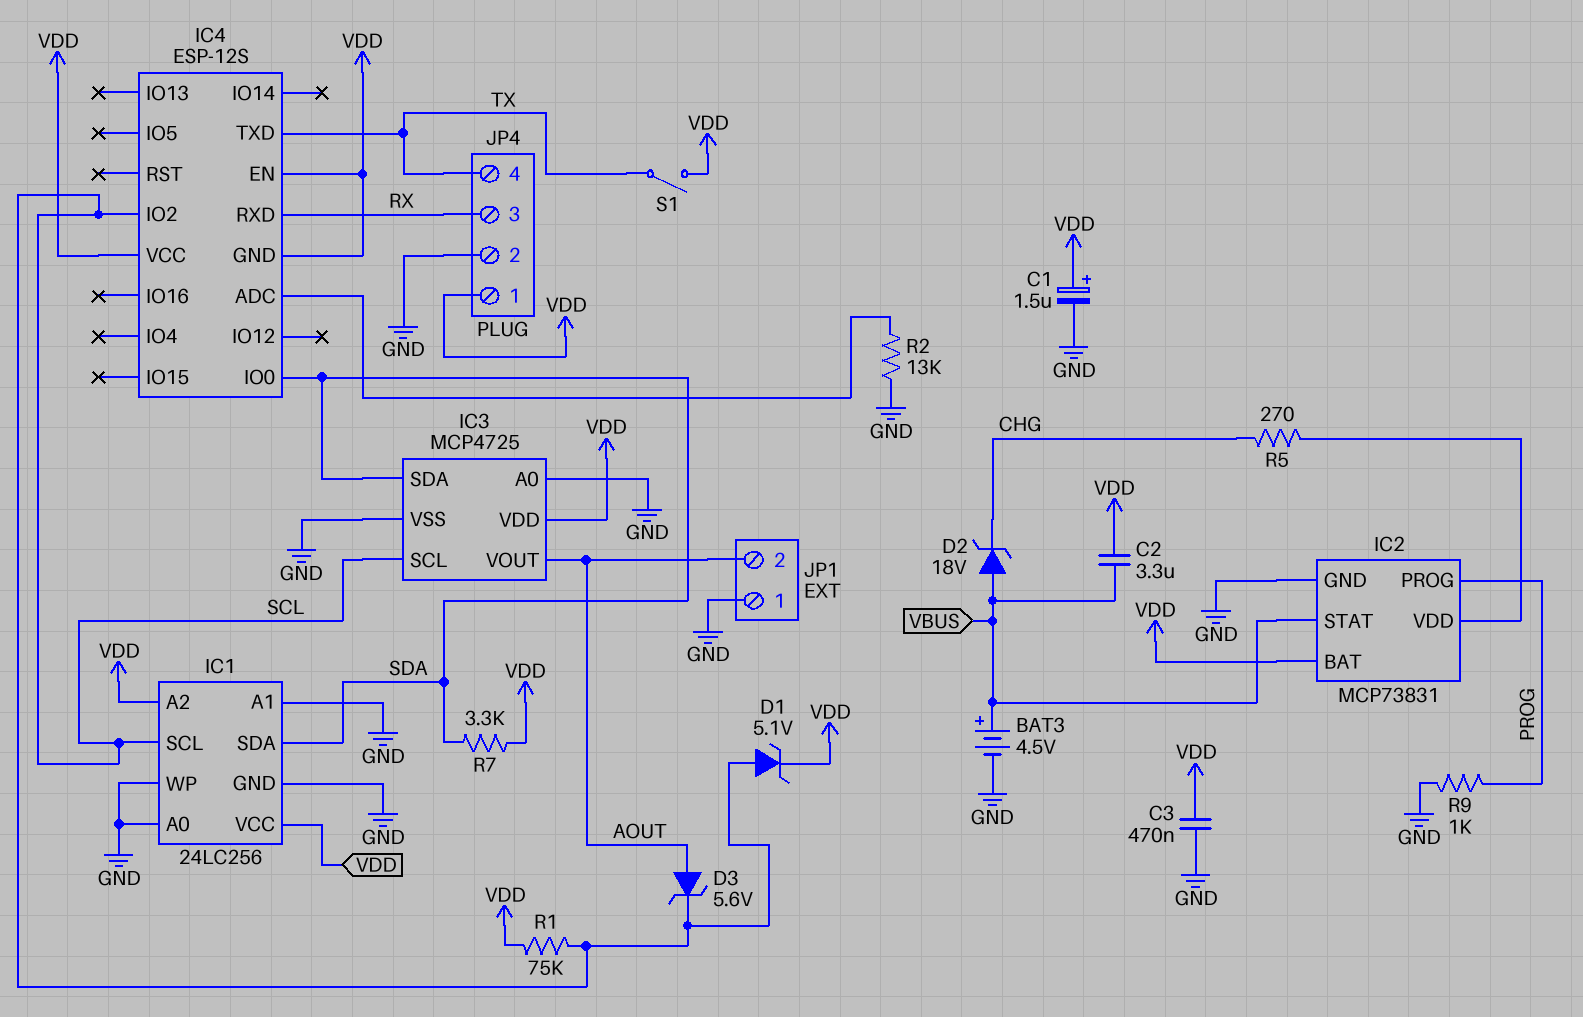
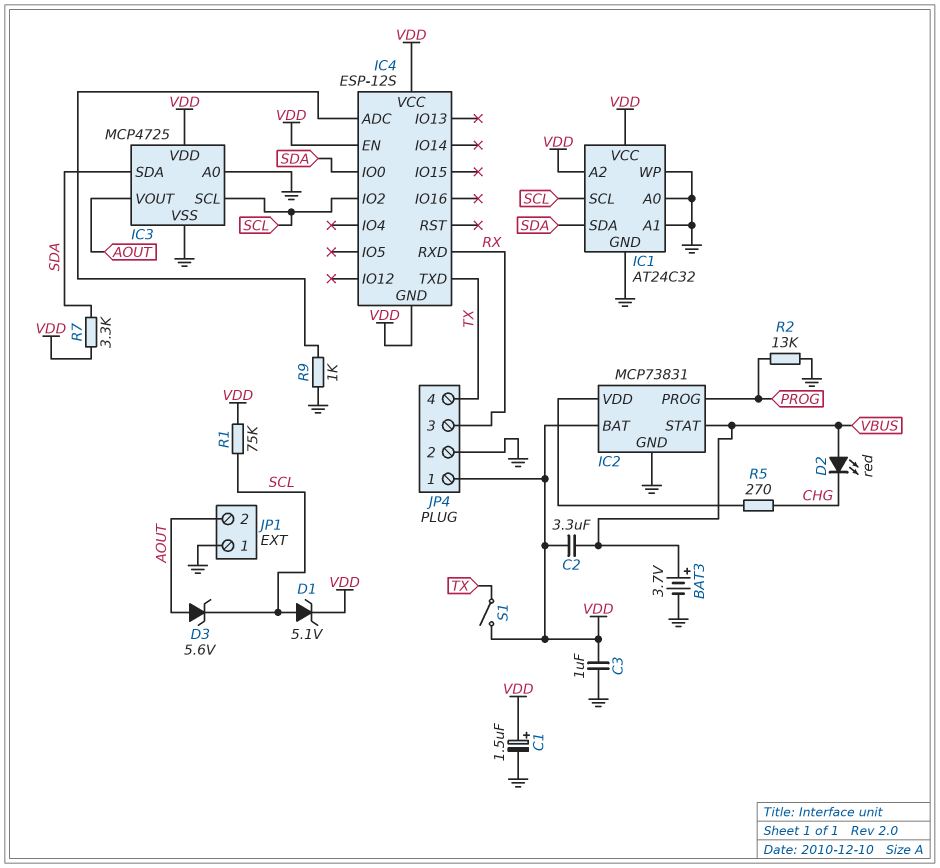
BAT3: 4.5V (plus VBUS, minus GND) -> 3.7V (plus VBUS, minus GND)
C3: 470nF (GND, VDD) -> 1uF (GND, VDD)
D2: zener 18V (A VBUS, K CHG) -> LED red (A VBUS, K CHG)
IC1: 24LC256 -> AT24C32
R2: 13k (GND, IC4/ADC) -> 13k (GND, PROG)
R9: 1k (GND, PROG) -> 1k (GND, IC4/ADC)

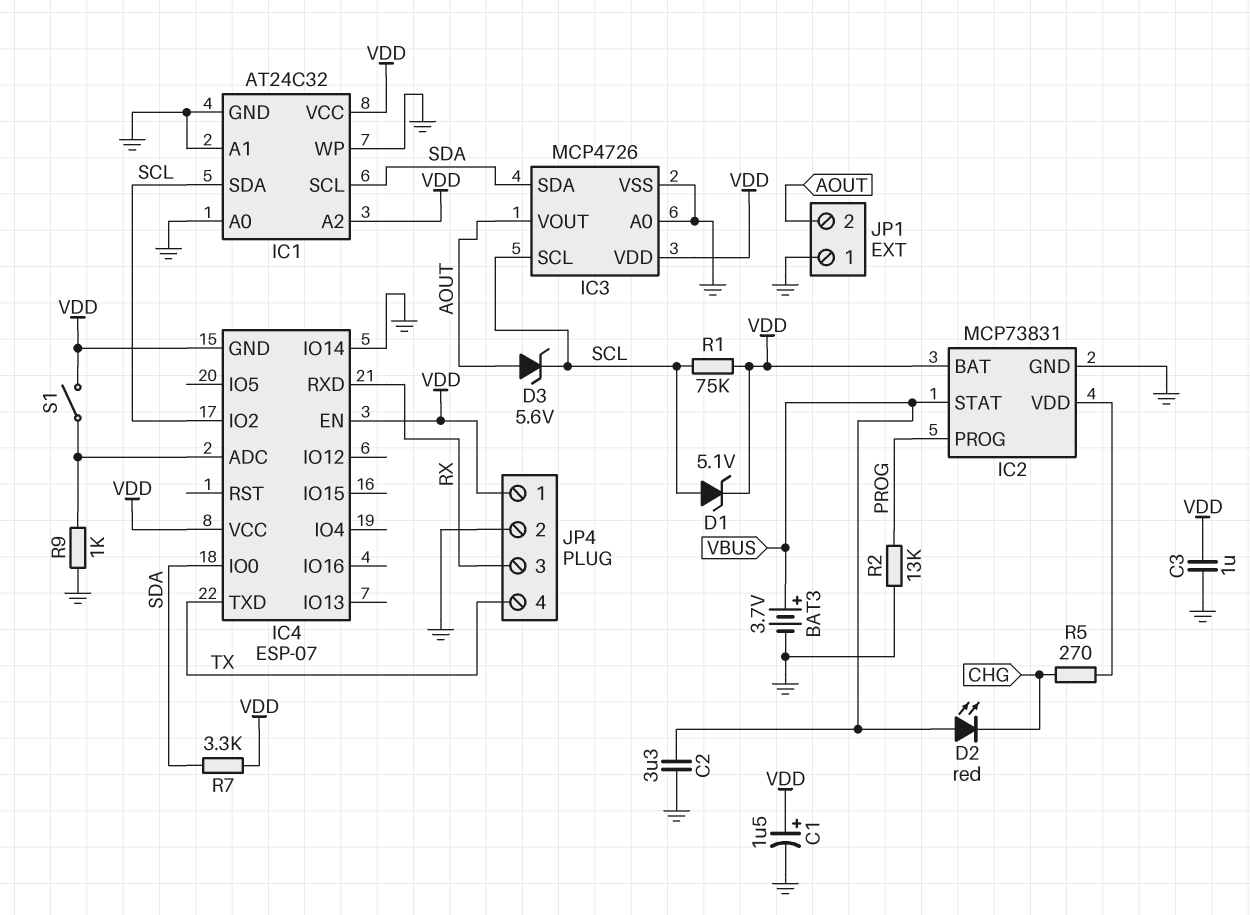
C2: 3.3uF (VBUS, VDD) -> 3.3uF (GND, VBUS)
IC1 pin SCL: SCL -> SDA
IC1 pin SDA: SDA -> SCL
IC3: MCP4725 -> MCP4726
IC4: ESP-12S -> ESP-07
IC4 pin IO14: none -> GND
S1: switch (TX, VDD) -> switch (IC4/ADC, VDD)

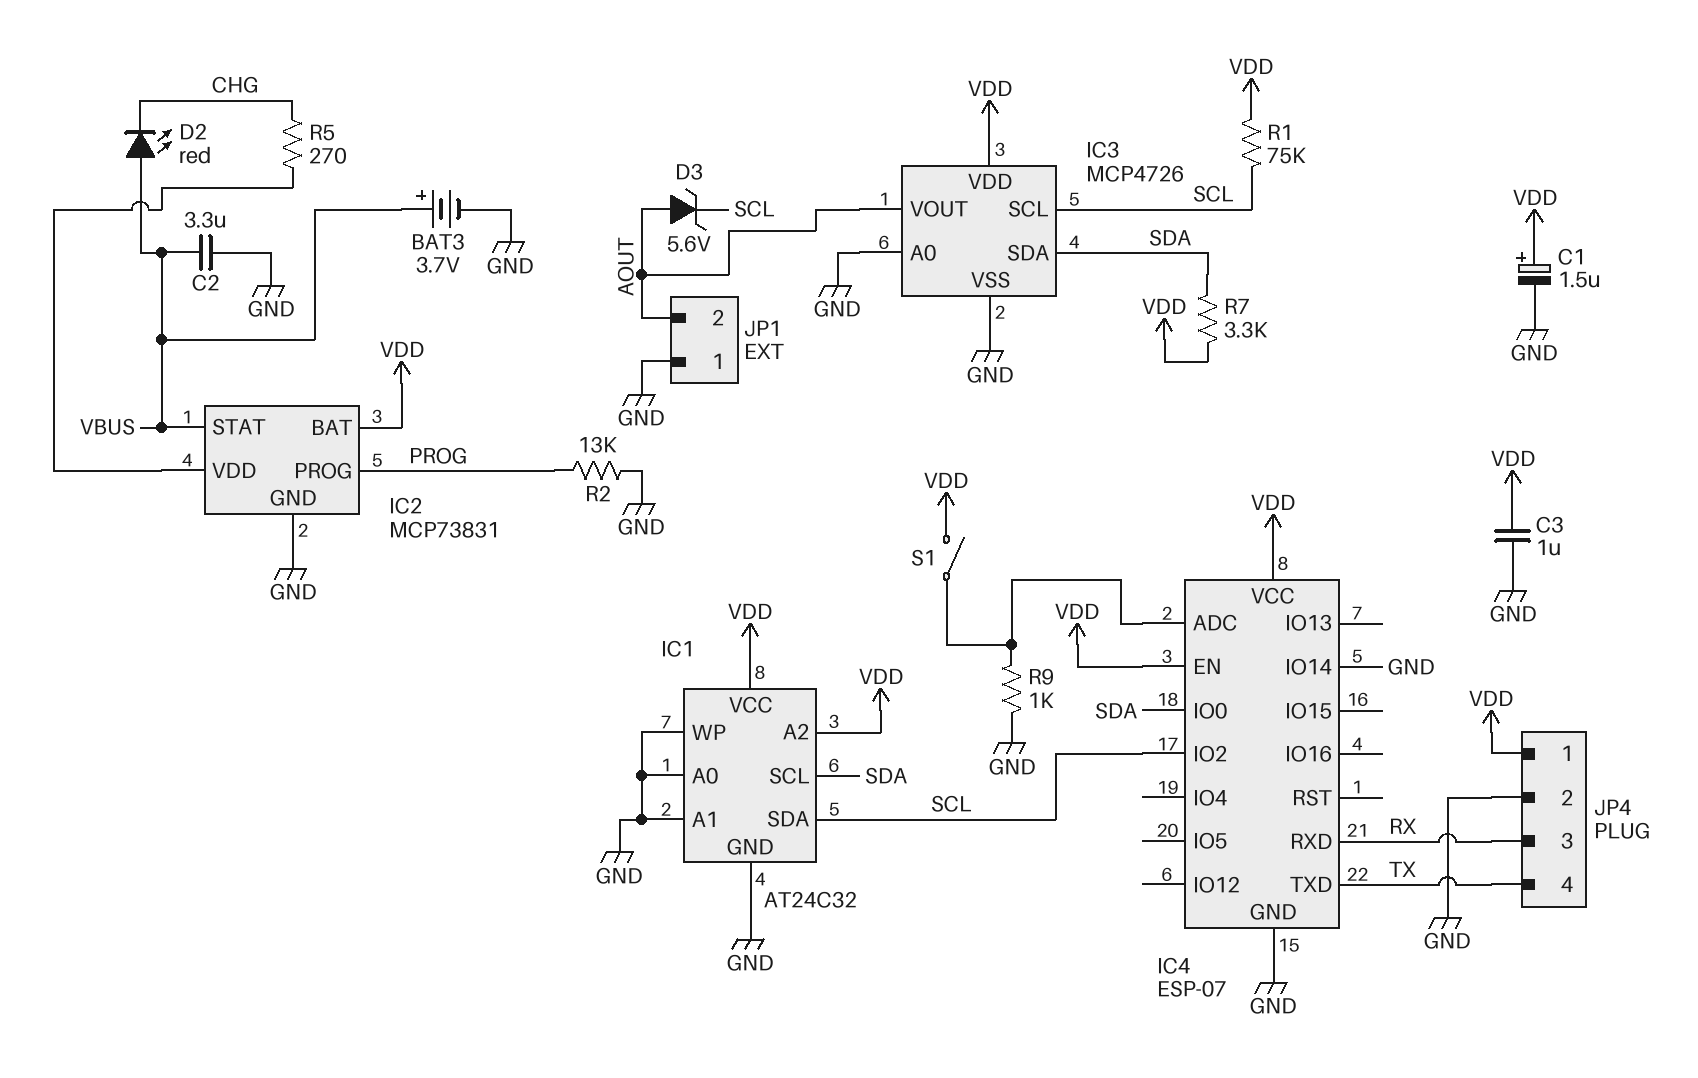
D1: zener 5.1V (A SCL, K VDD) -> none
IC4 pin GND: VDD -> GND

